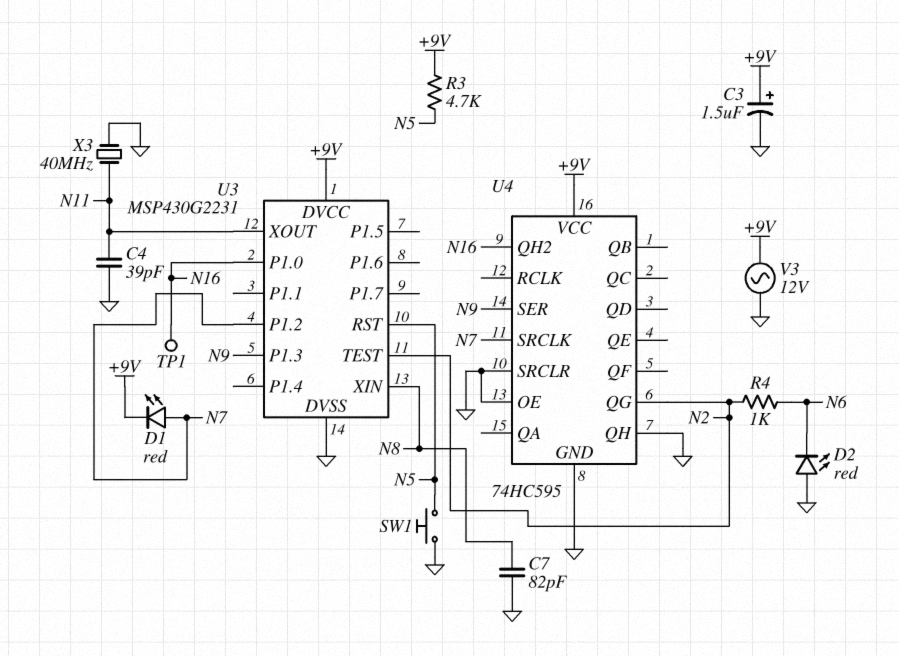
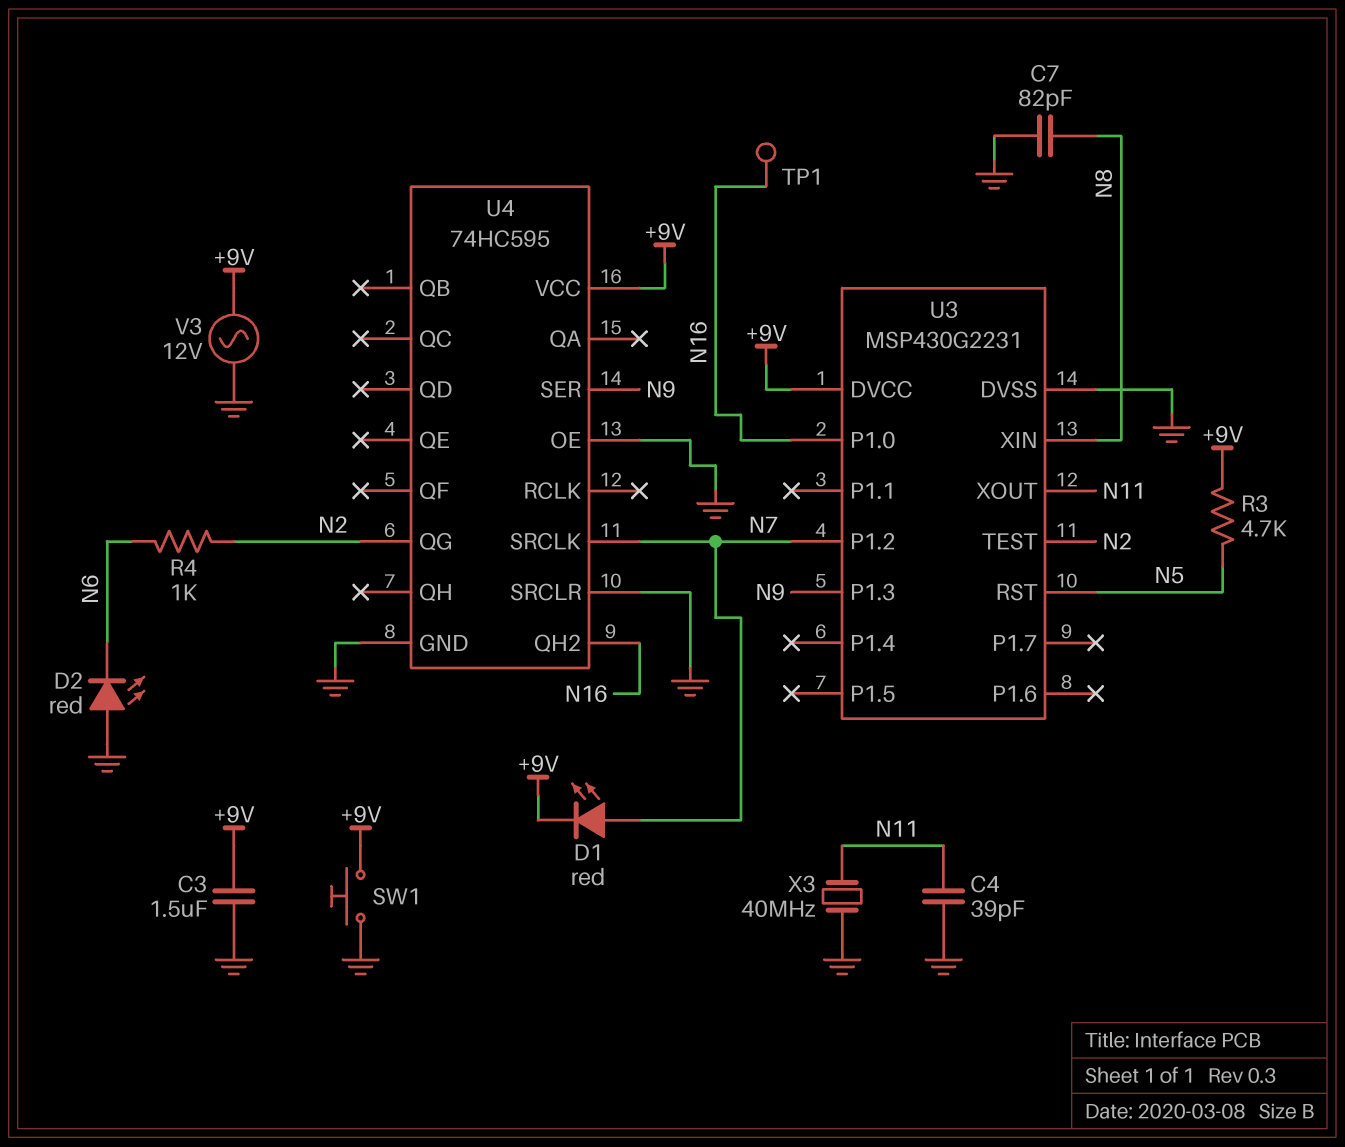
C3: 1.5uF (plus +9V, minus GND) -> 1.5uF (+9V, GND)
SW1: button (GND, N5) -> button (+9V, GND)
U4 pin QH: GND -> none

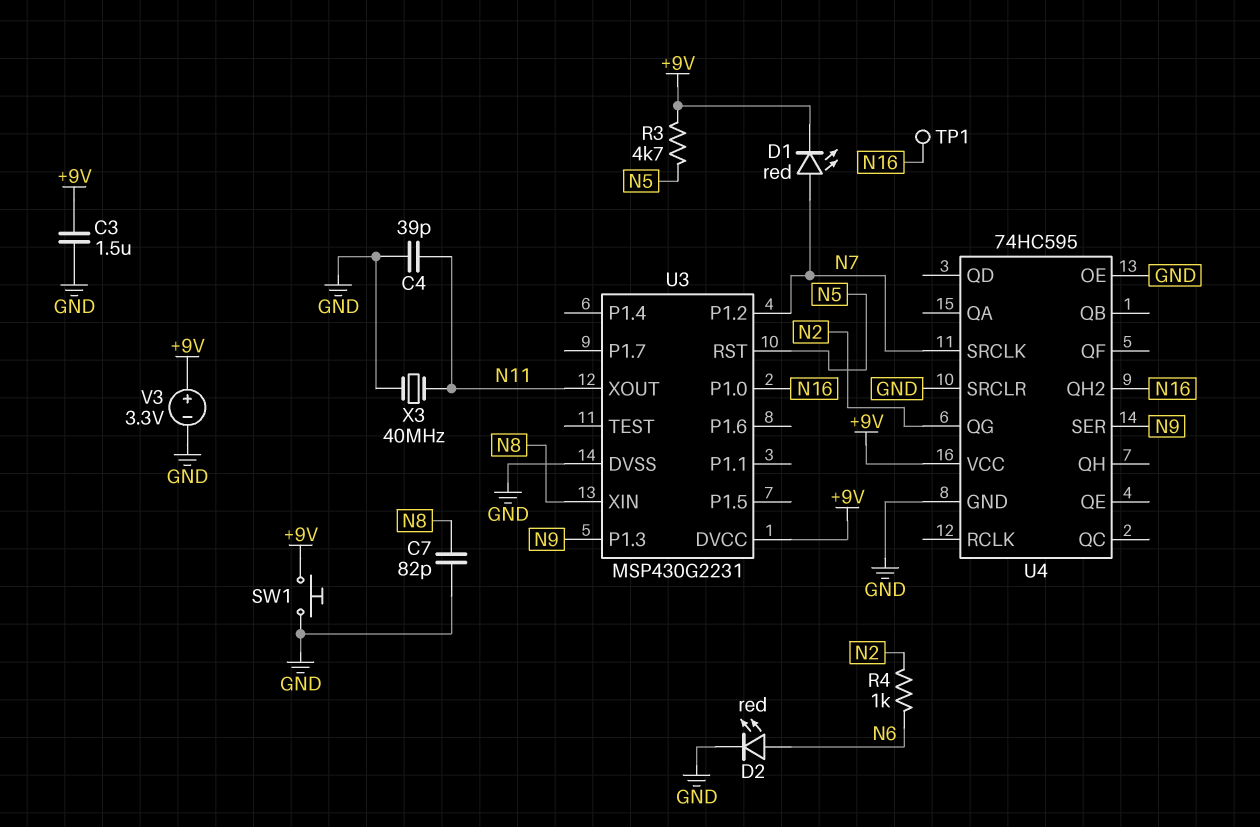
D2: LED red (A GND, K N6) -> LED red (A N6, K GND)
U3 pin TEST: N2 -> none
V3: AC 12V (+9V, GND) -> 3.3V (plus +9V, minus GND)

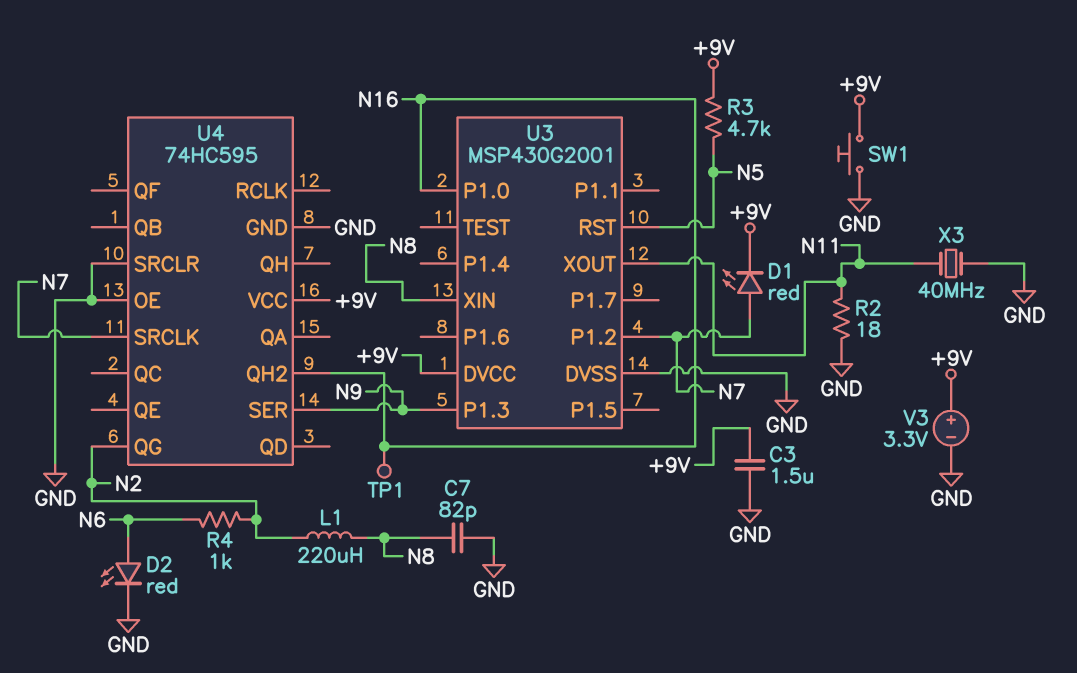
C4: 39pF (GND, N11) -> none
L1: none -> 220uH (N2, N8)
R2: none -> 18 (GND, N11)
U3: MSP430G2231 -> MSP430G2001

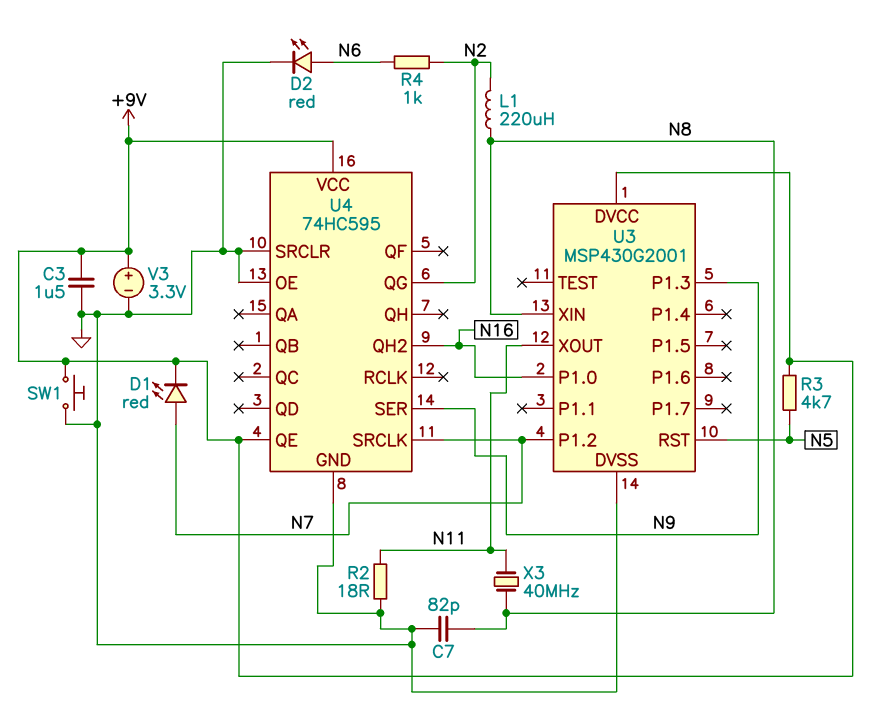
TP1: test point (N16) -> none
U4 pin QE: none -> +9V
X3: 40MHz (GND, N11) -> 40MHz (N8, N11)

